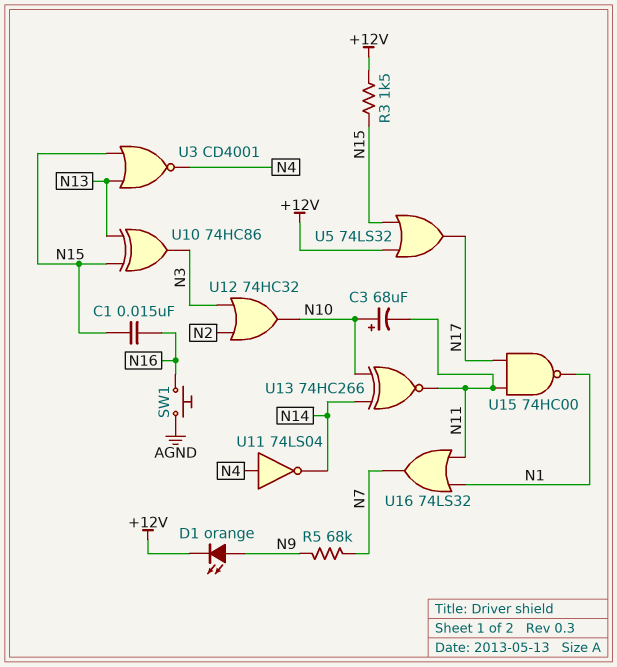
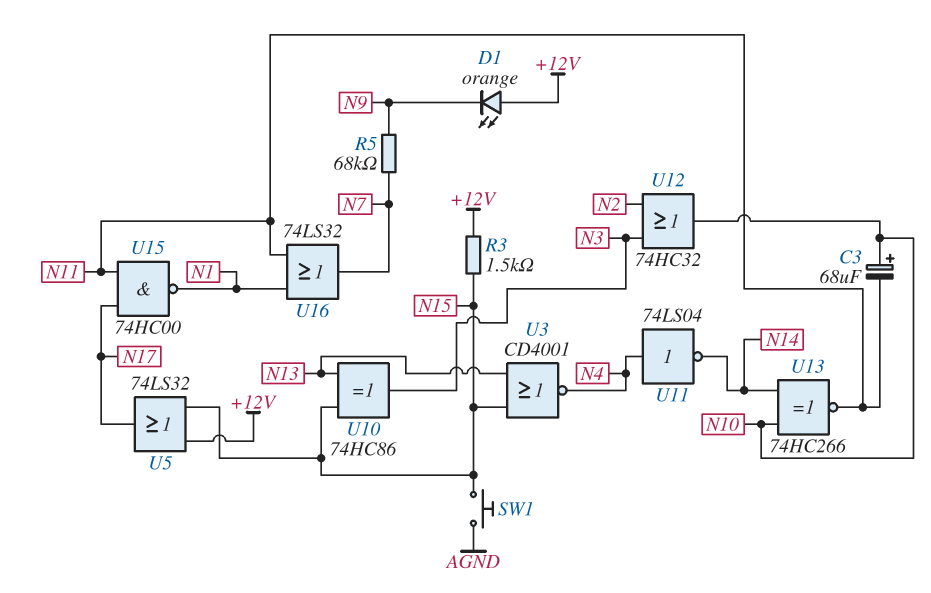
C1: 15nF (N15, N16) -> none
D1: LED orange (A N9, K +12V) -> LED orange (A +12V, K N9)
SW1: button (AGND, N16) -> button (AGND, N15)

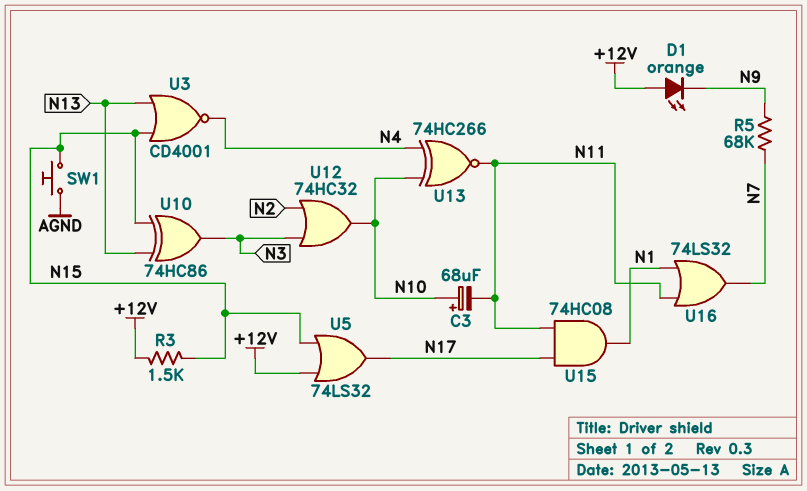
U11: NOT 74LS04 (in N4, out N14) -> none
U13: XNOR 74HC266 (in N10, in N14, out N11) -> XNOR 74HC266 (in N4, in N10, out N11)
U15: NAND 74HC00 (in N11, in N17, out N1) -> AND 74HC08 (in N11, in N17, out N1)

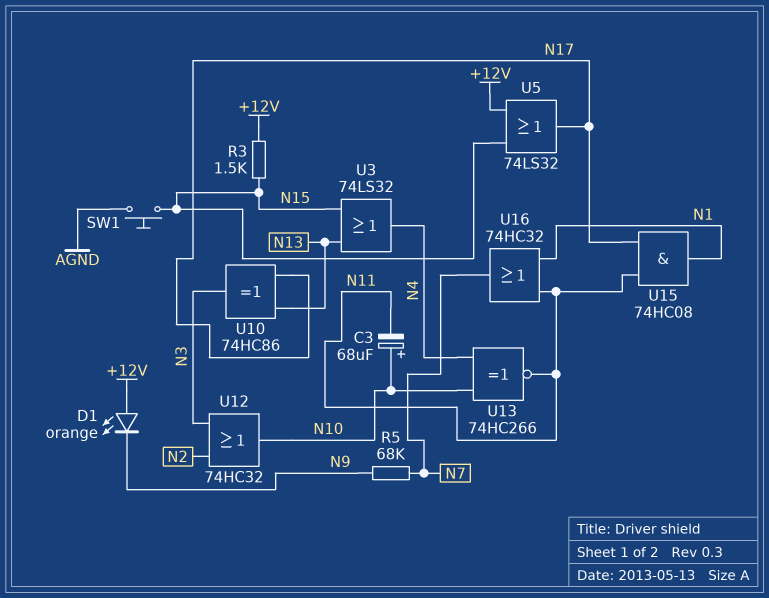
U3: NOR CD4001 (in N13, in N15, out N4) -> OR 74LS32 (in N13, in N15, out N4)
U10: XOR 74HC86 (in N13, in N15, out N3) -> XOR 74HC86 (in N13, in N17, out N3)
U16: OR 74LS32 (in N1, in N11, out N7) -> OR 74HC32 (in N1, in N11, out N7)

